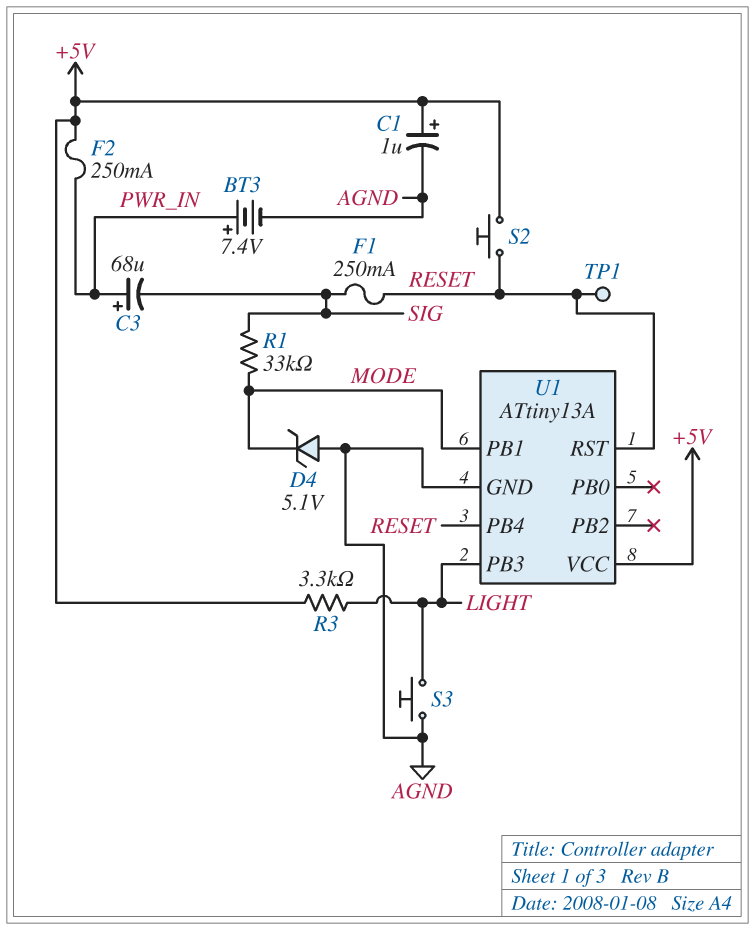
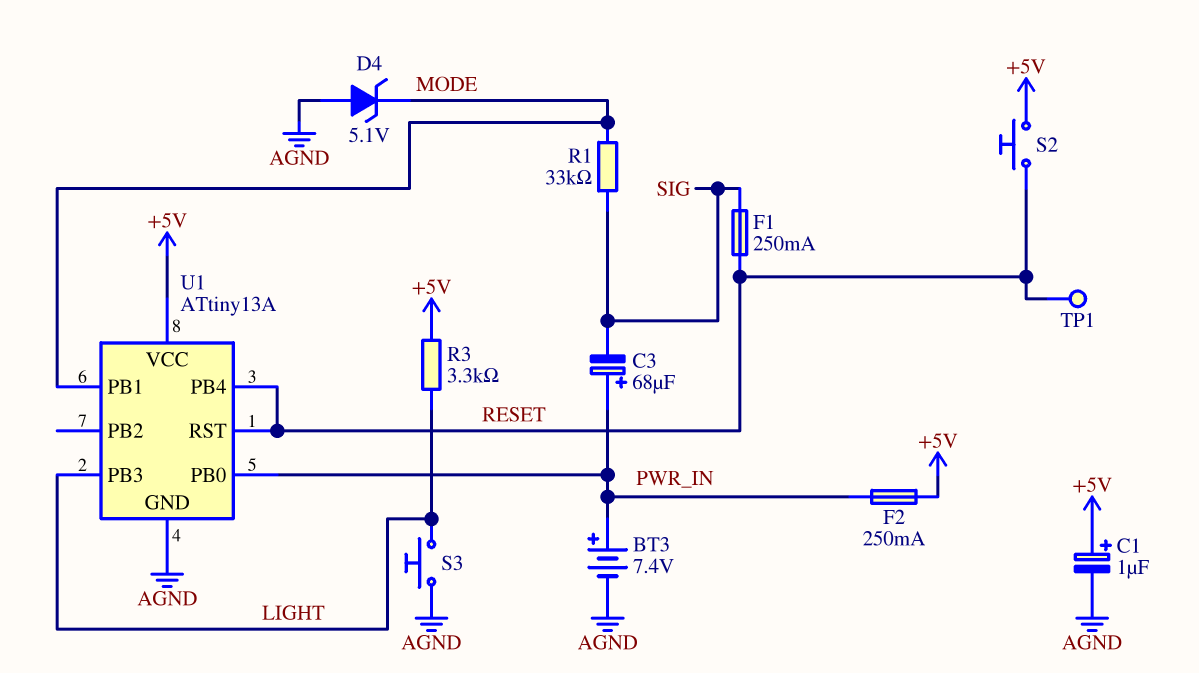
U1 pin PB0: none -> PWR_IN

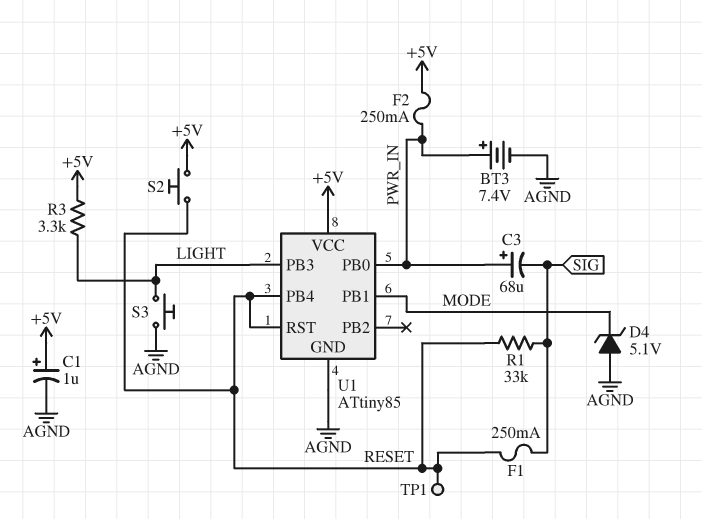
R1: 33k (MODE, SIG) -> 33k (RESET, SIG)
U1: ATtiny13A -> ATtiny85

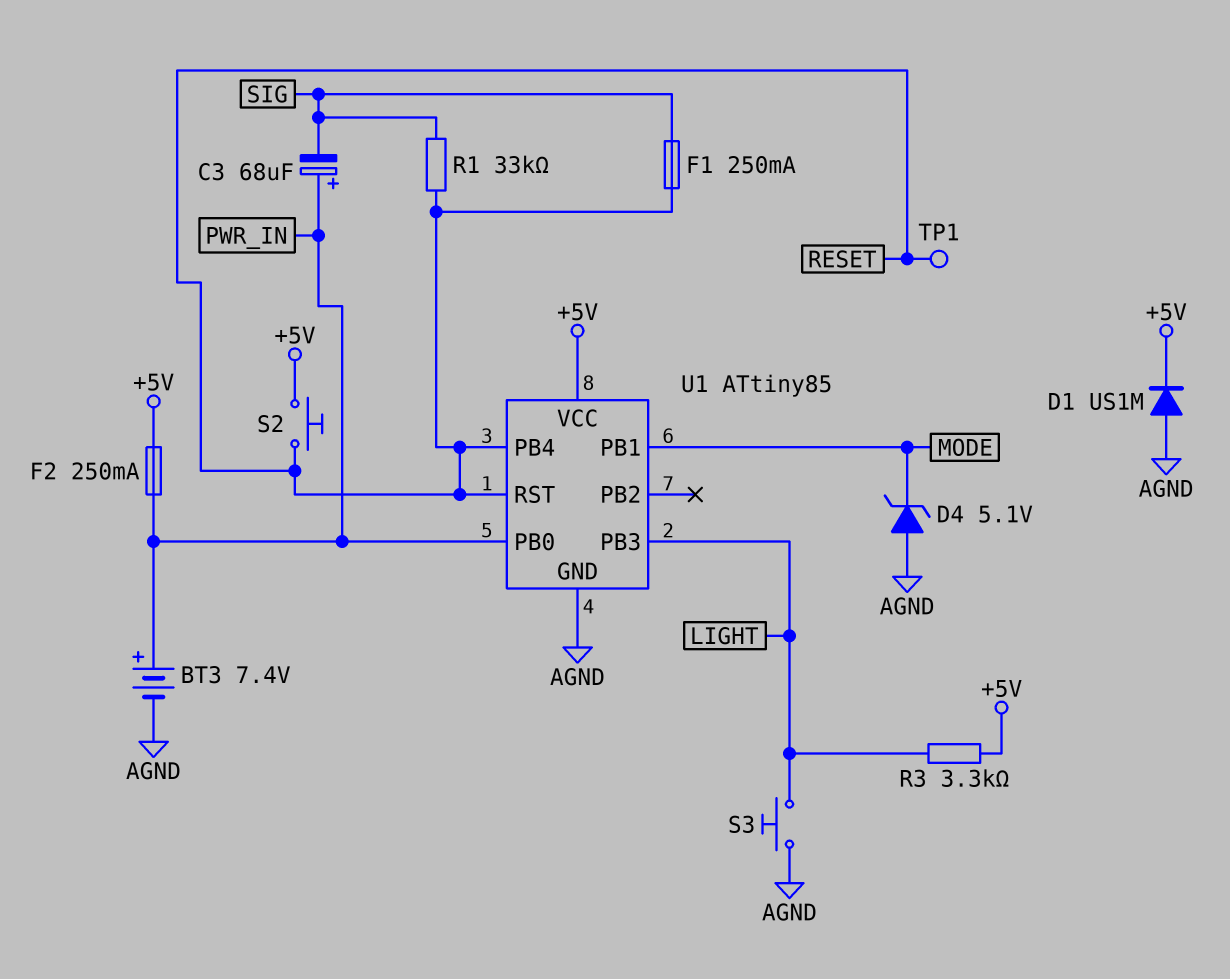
C1: 1uF (plus +5V, minus AGND) -> none
D1: none -> diode US1M (A AGND, K +5V)

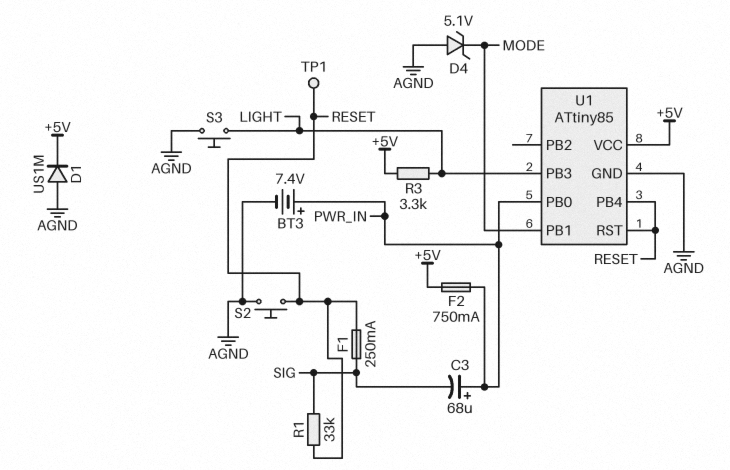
F2: 250mA (+5V, PWR_IN) -> 750mA (+5V, PWR_IN)
S2: button (+5V, RESET) -> button (AGND, RESET)

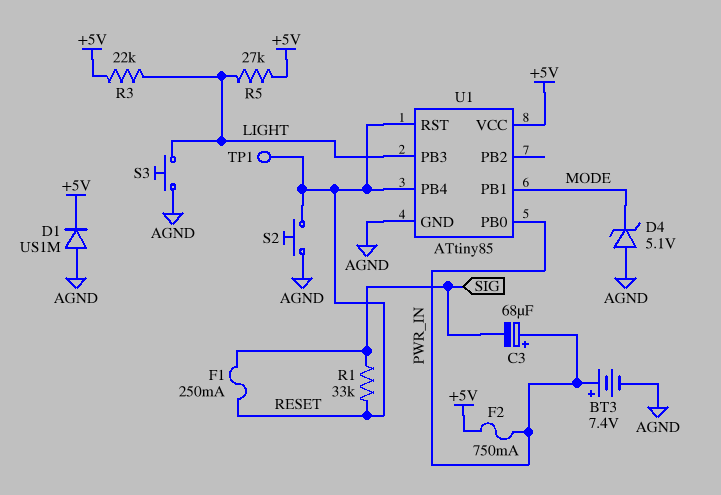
R3: 3.3k (+5V, LIGHT) -> 22k (+5V, LIGHT)
R5: none -> 27k (+5V, LIGHT)

